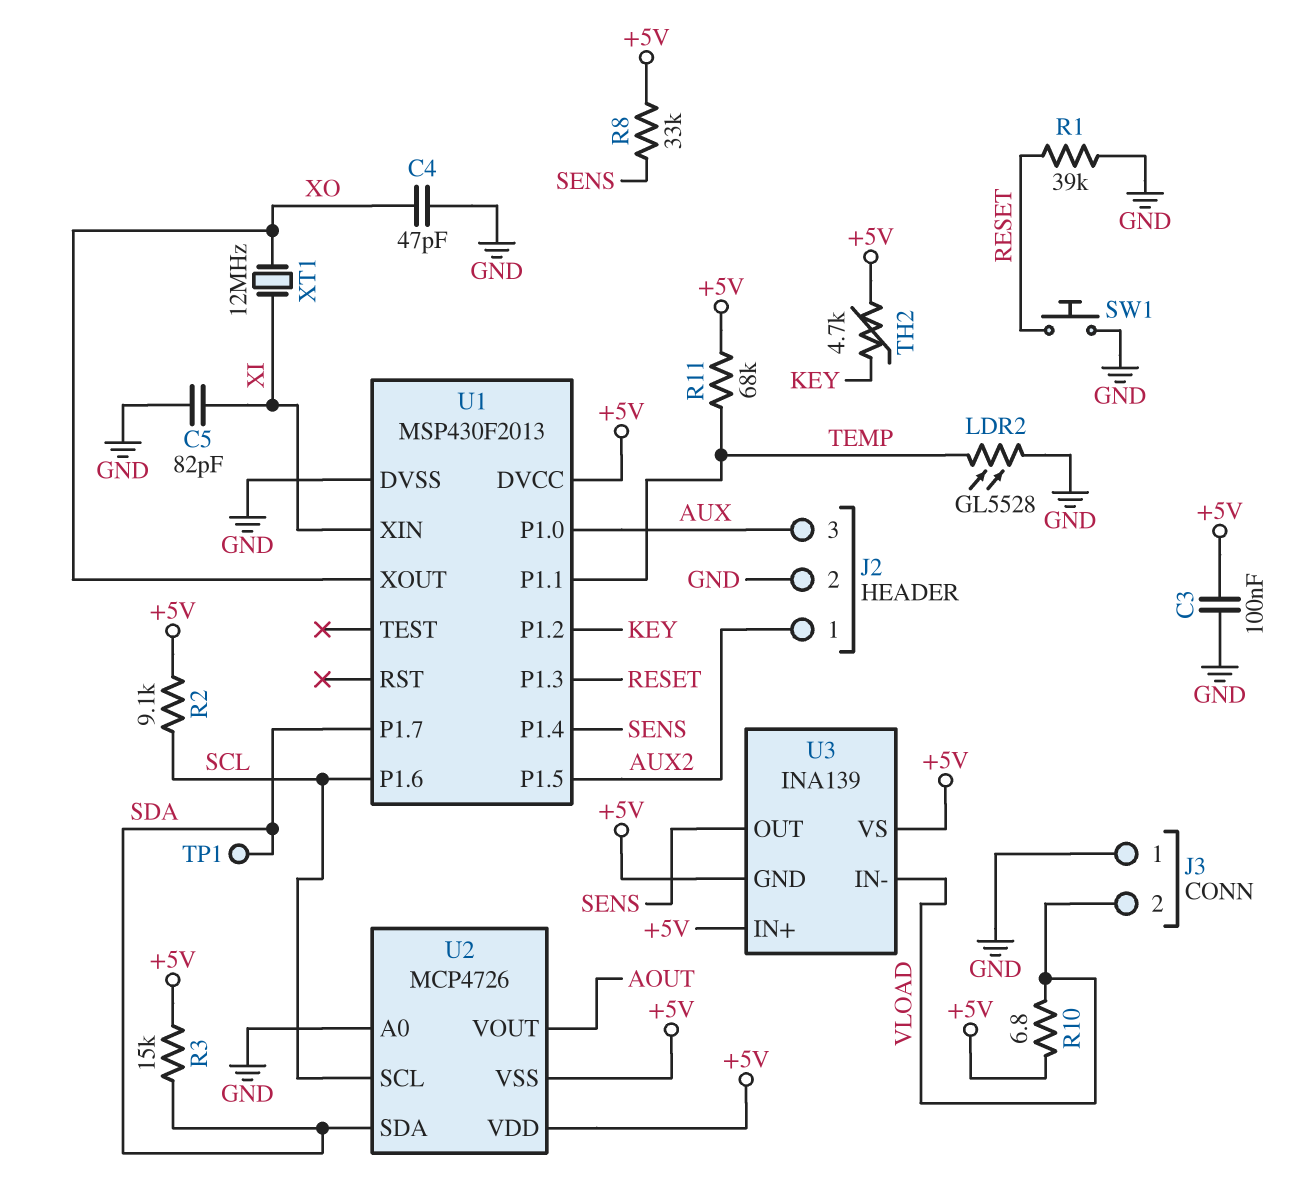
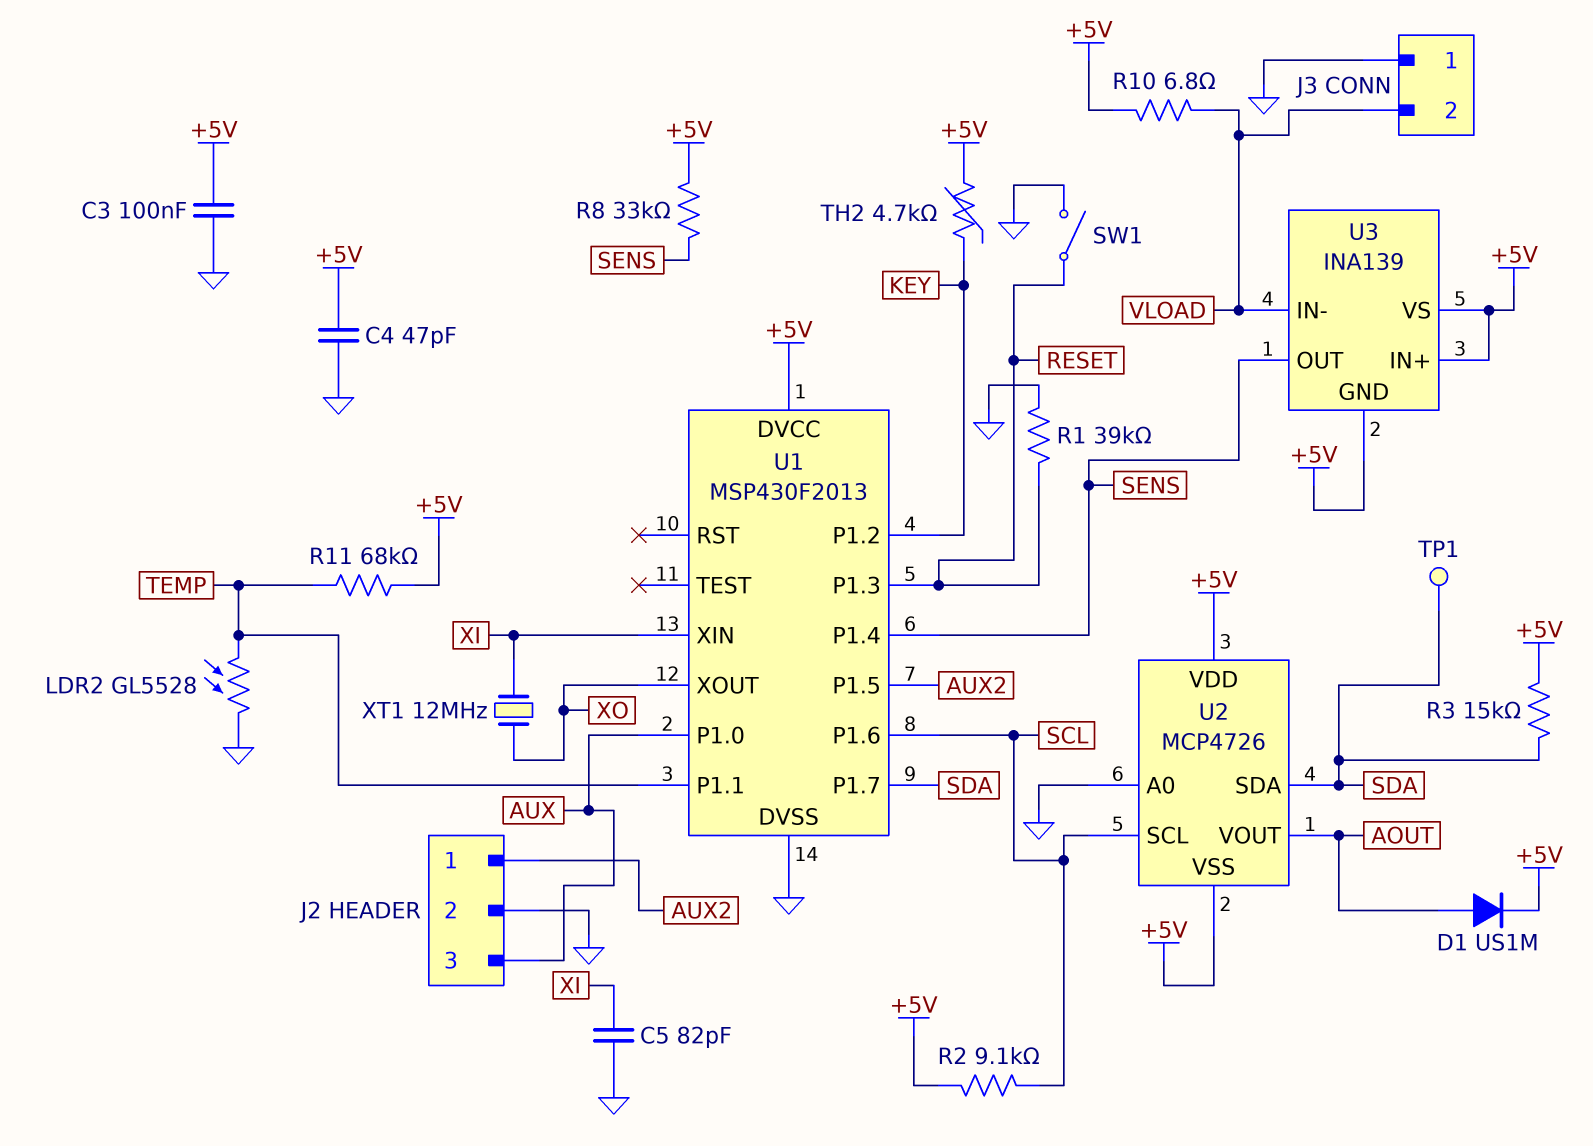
C4: 47pF (GND, XO) -> 47pF (+5V, GND)
D1: none -> diode US1M (A AOUT, K +5V)
SW1: button (GND, RESET) -> switch (GND, RESET)

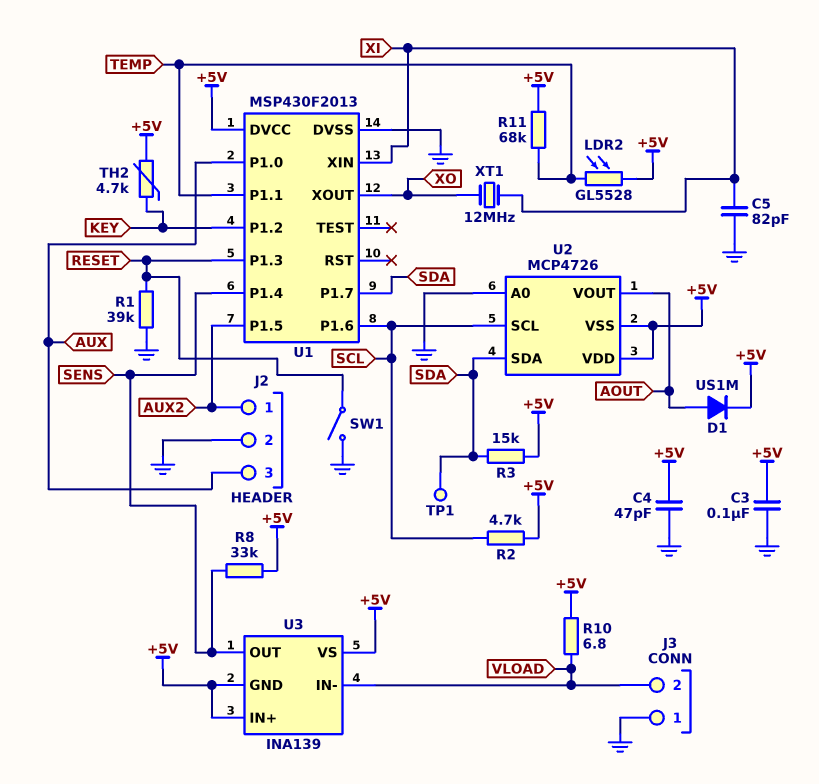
LDR2: GL5528 (GND, TEMP) -> GL5528 (+5V, TEMP)
R2: 9.1k (+5V, SCL) -> 4.7k (+5V, SCL)

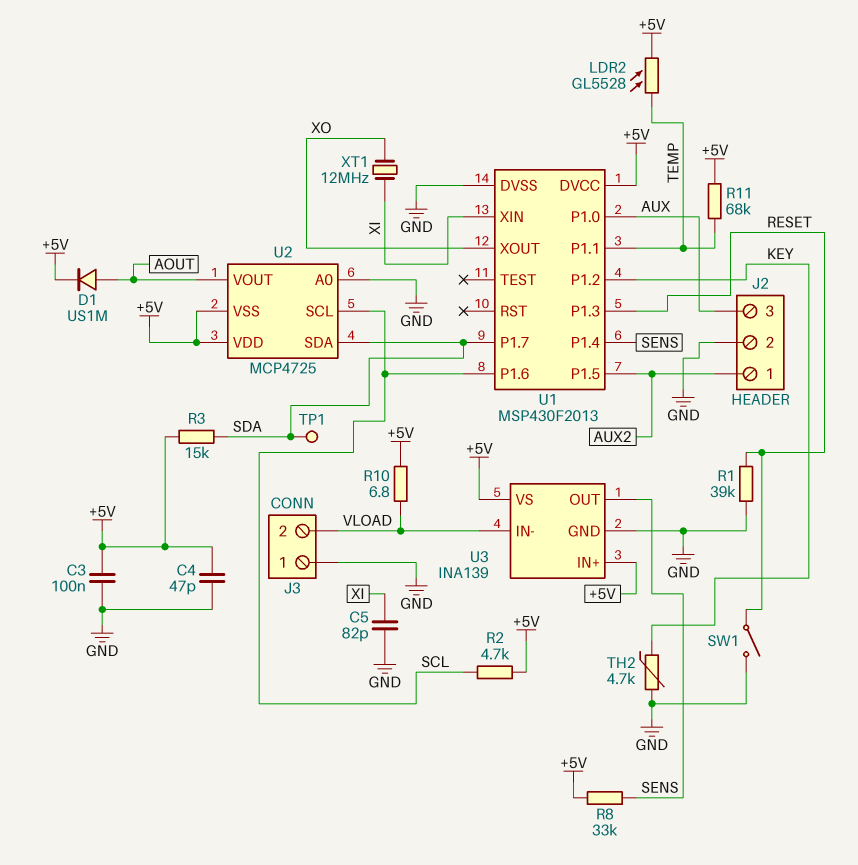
TH2: 4.7k (+5V, KEY) -> 4.7k (GND, KEY)
U2: MCP4726 -> MCP4725
U3 pin GND: +5V -> GND

